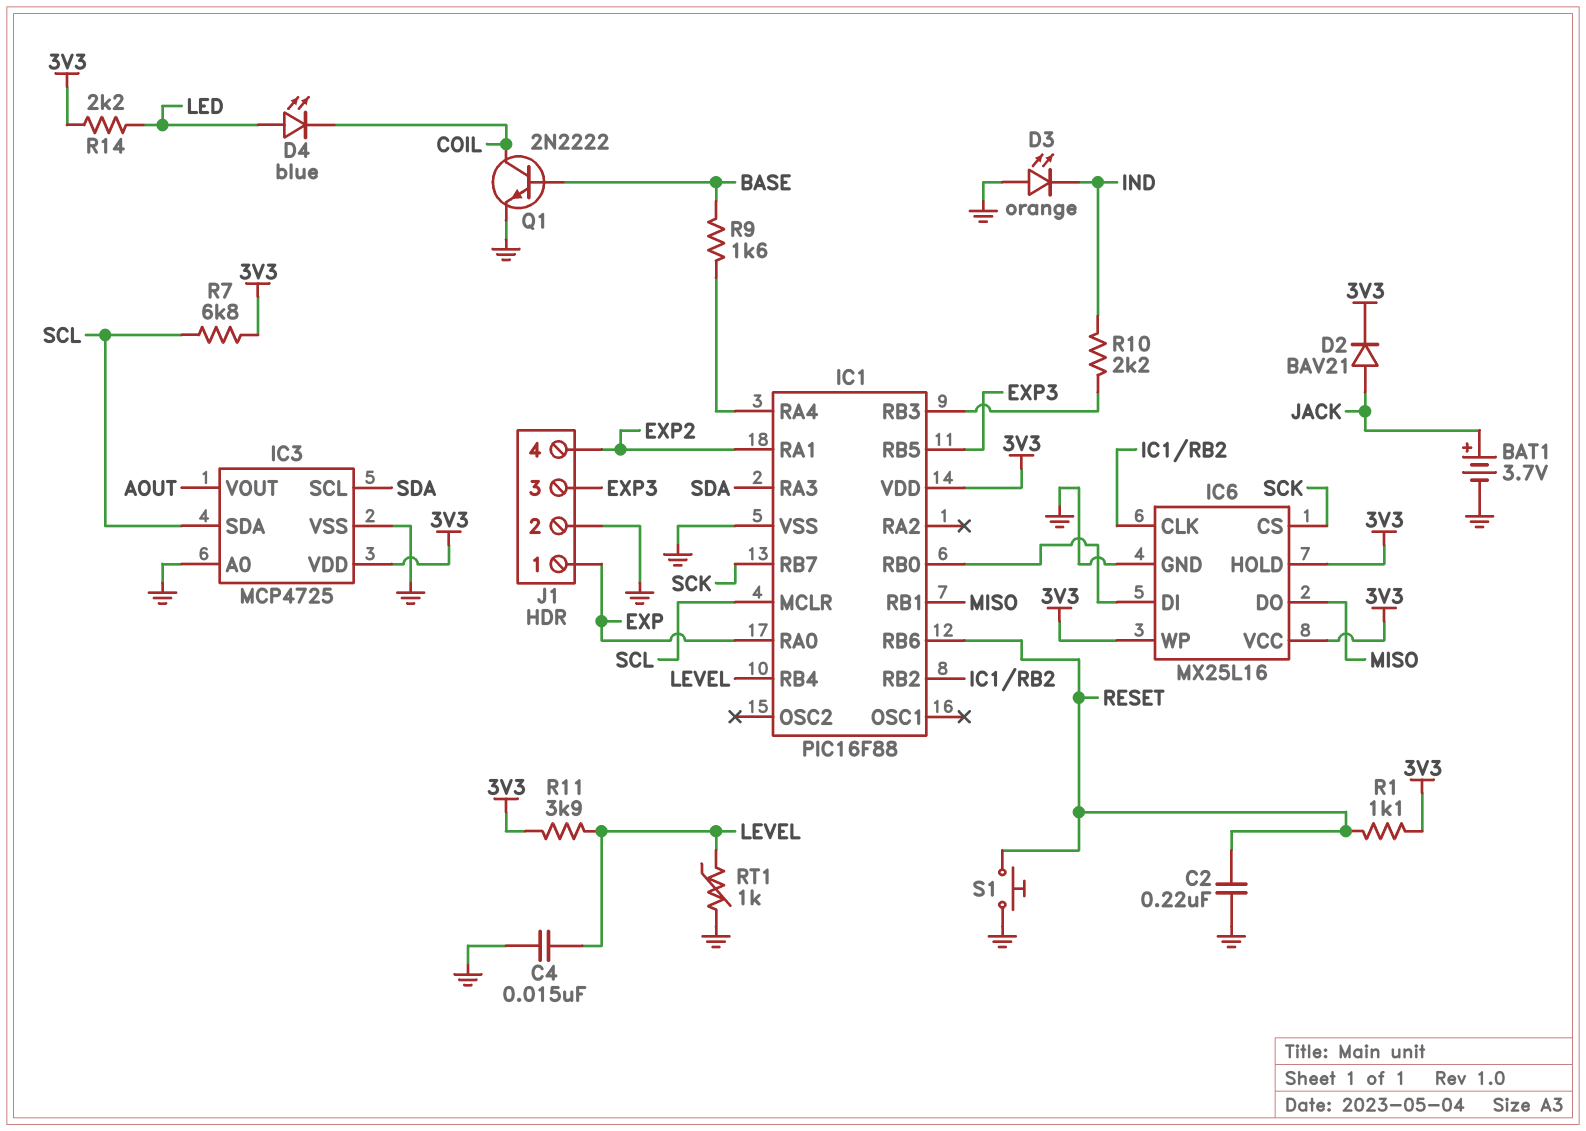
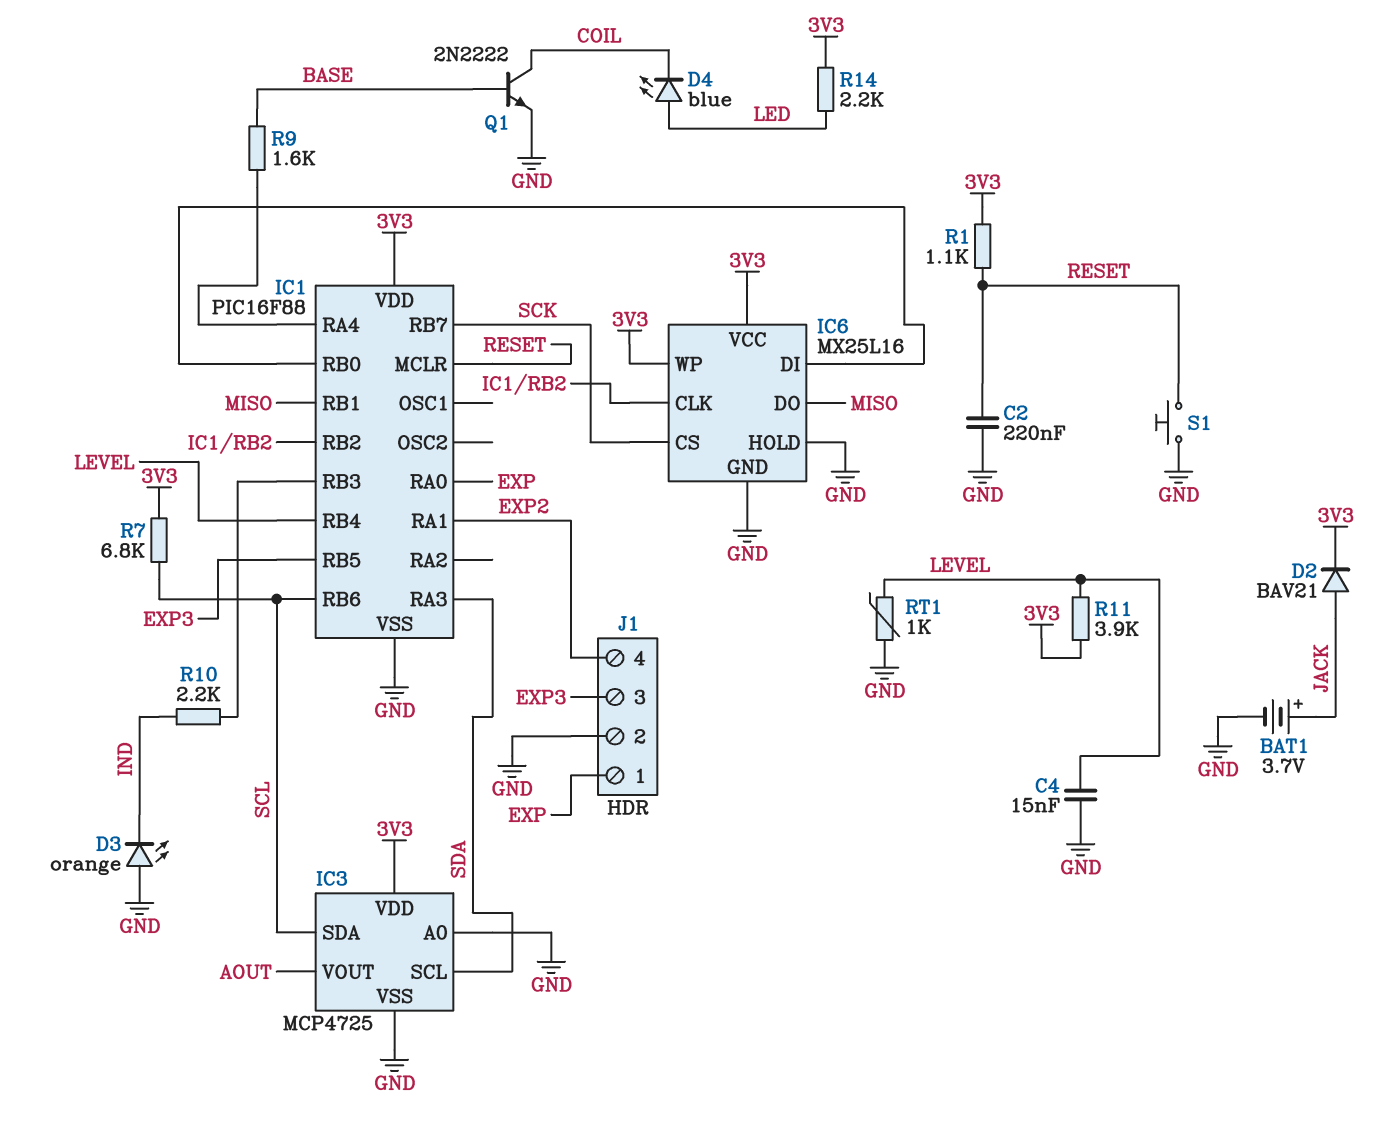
IC1 pin MCLR: SCL -> RESET
IC1 pin RB6: RESET -> SCL
IC6 pin HOLD: 3V3 -> GND

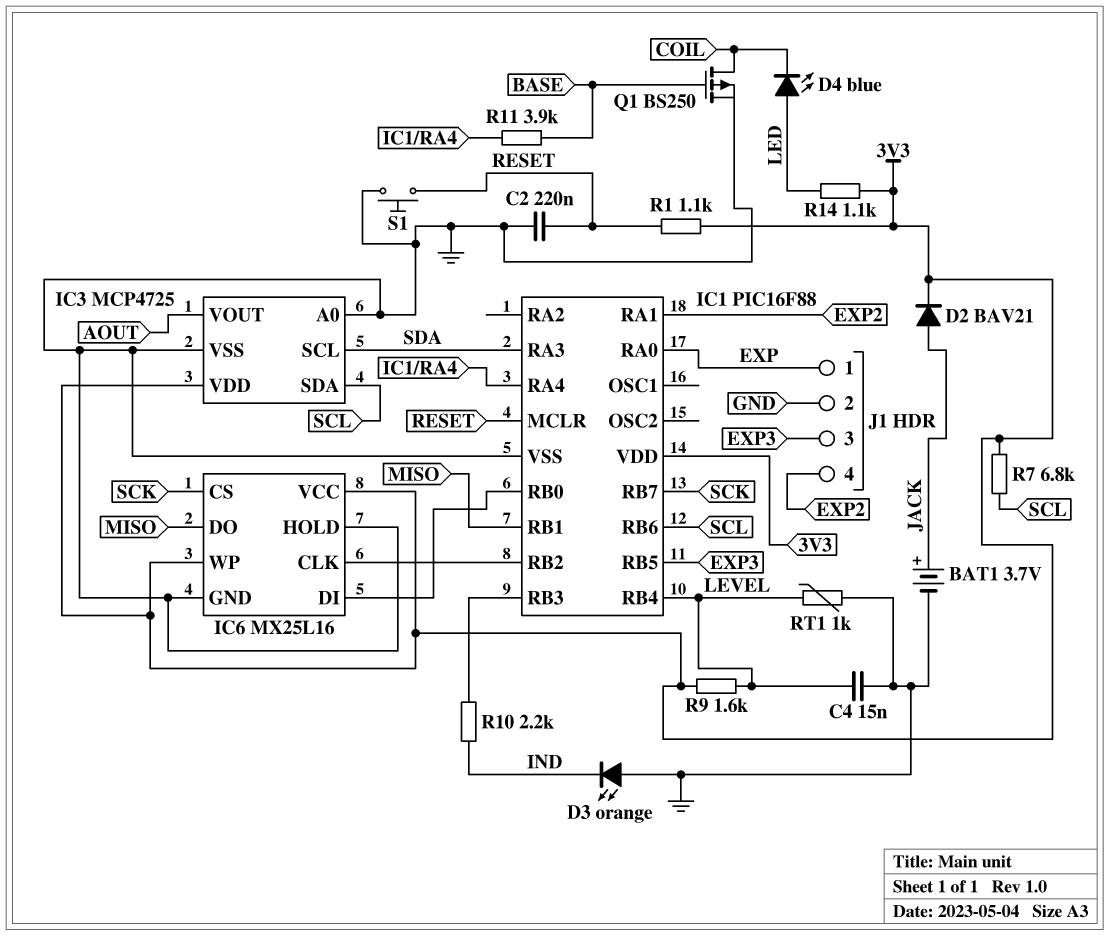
Q1: NPN 2N2222 (B BASE, C COIL, E GND) -> PMOS BS250 (G BASE, D COIL, S GND)
R9: 1.6k (BASE, IC1/RA4) -> 1.6k (3V3, LEVEL)
R11: 3.9k (3V3, LEVEL) -> 3.9k (BASE, IC1/RA4)
R14: 2.2k (3V3, LED) -> 1.1k (3V3, LED)

